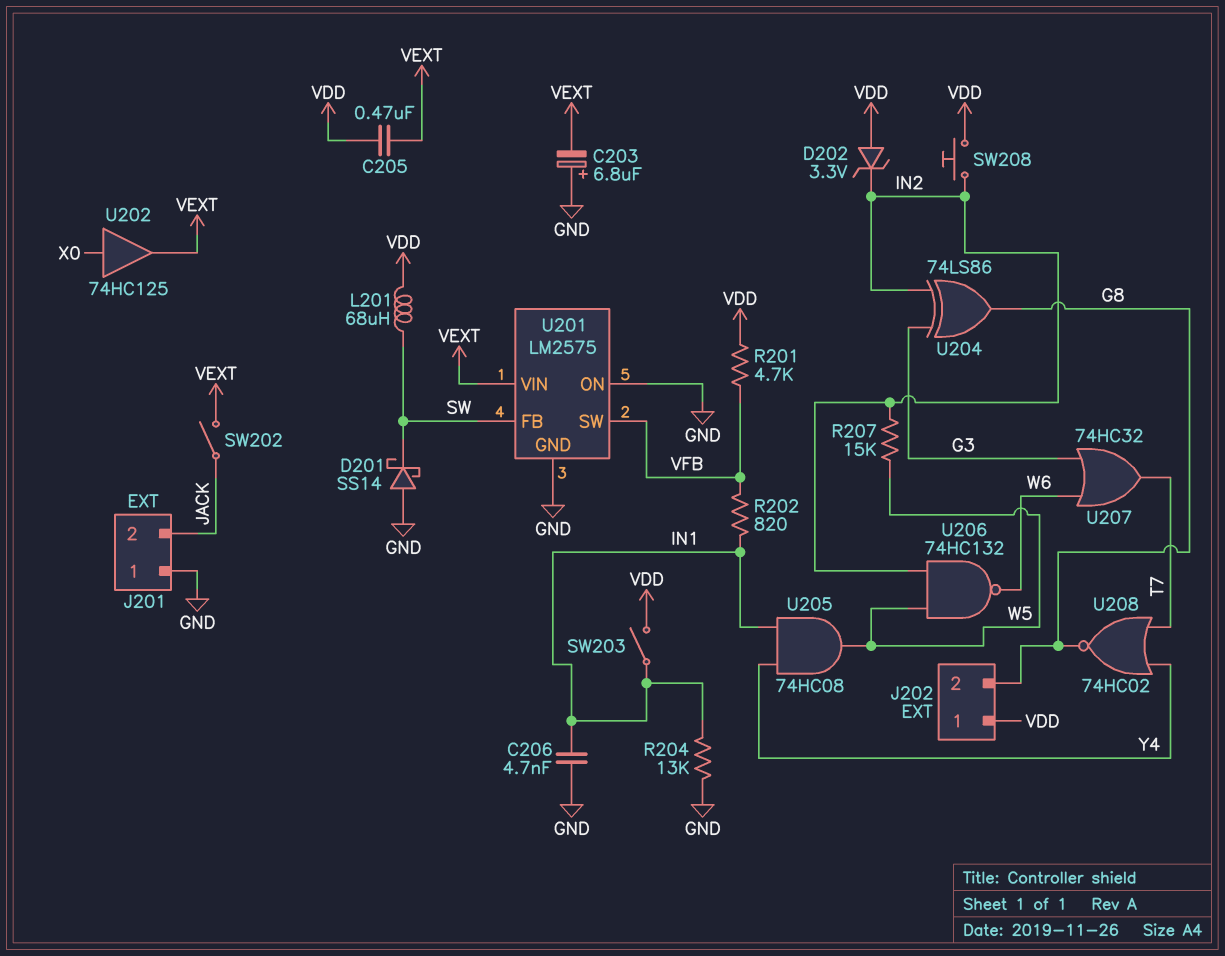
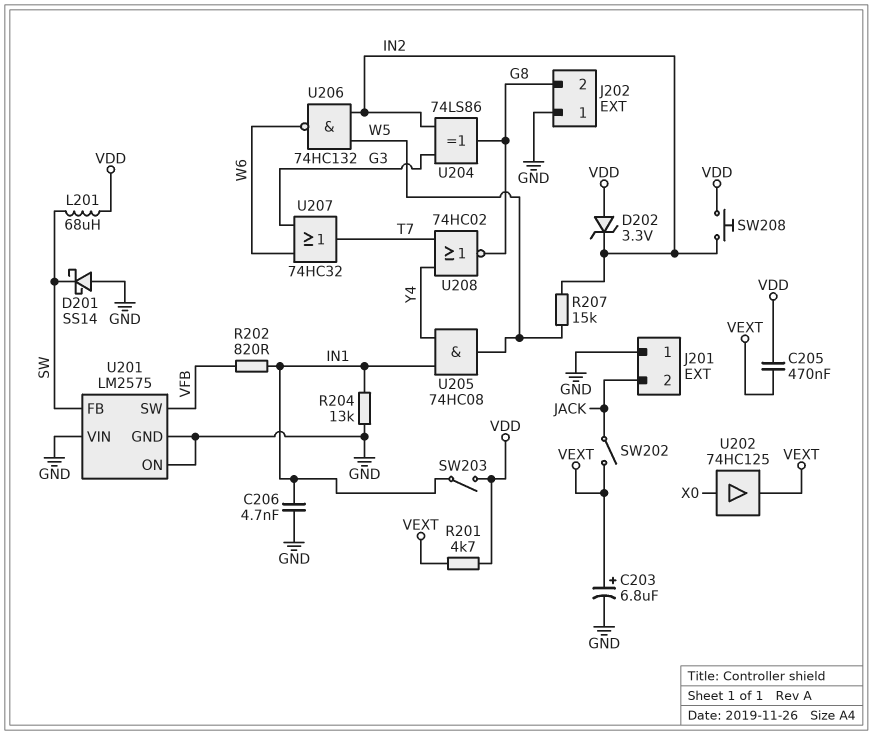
C203: 6.8uF (plus GND, minus VEXT) -> 6.8uF (plus VEXT, minus GND)
J202 pin 1: VDD -> GND
R201: 4.7k (VDD, VFB) -> 4.7k (VDD, VEXT)
U201 pin VIN: VEXT -> GND

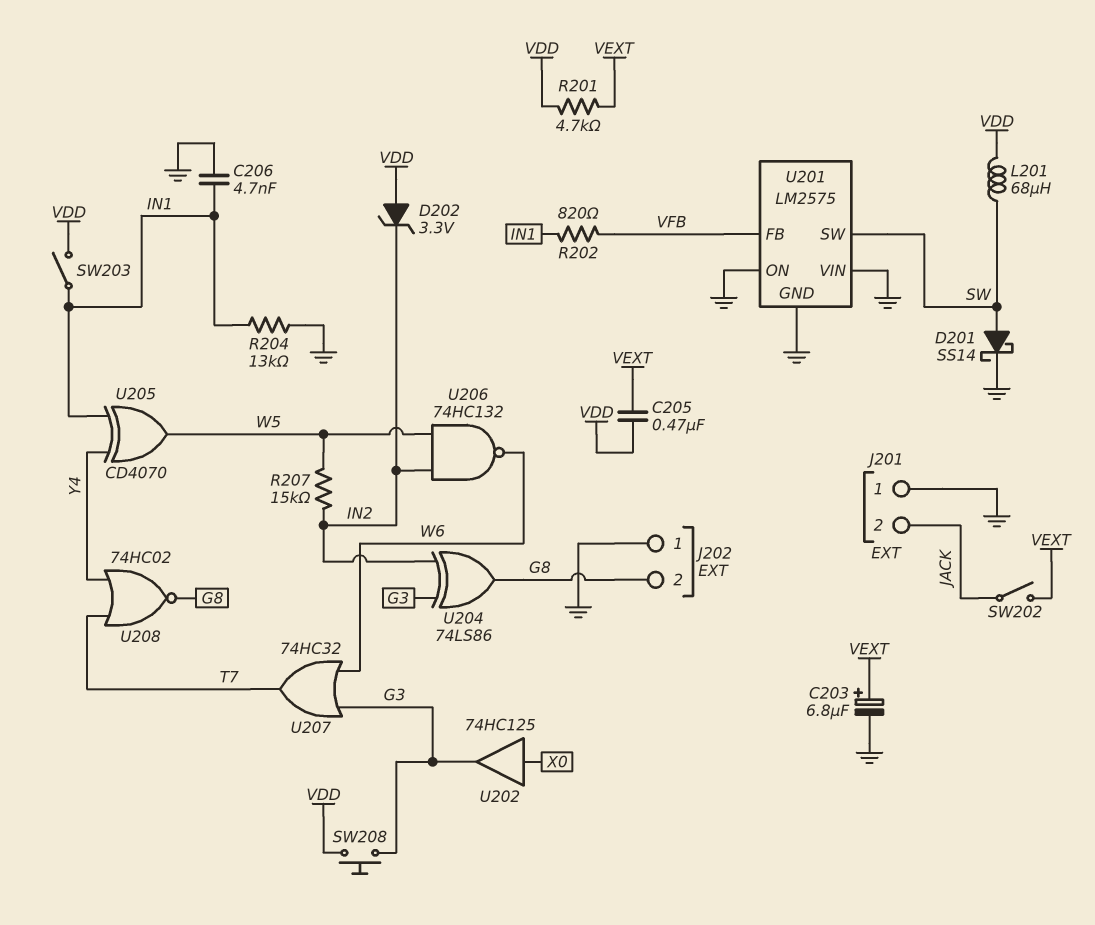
D201: schottky SS14 (A GND, K SW) -> schottky SS14 (A SW, K GND)
SW208: button (IN2, VDD) -> button (G3, VDD)
U201 pin FB: SW -> VFB
U201 pin SW: VFB -> SW
U202: buffer 74HC125 (in X0, out VEXT) -> buffer 74HC125 (in X0, out G3)
U205: AND 74HC08 (in IN1, in Y4, out W5) -> XOR CD4070 (in IN1, in Y4, out W5)

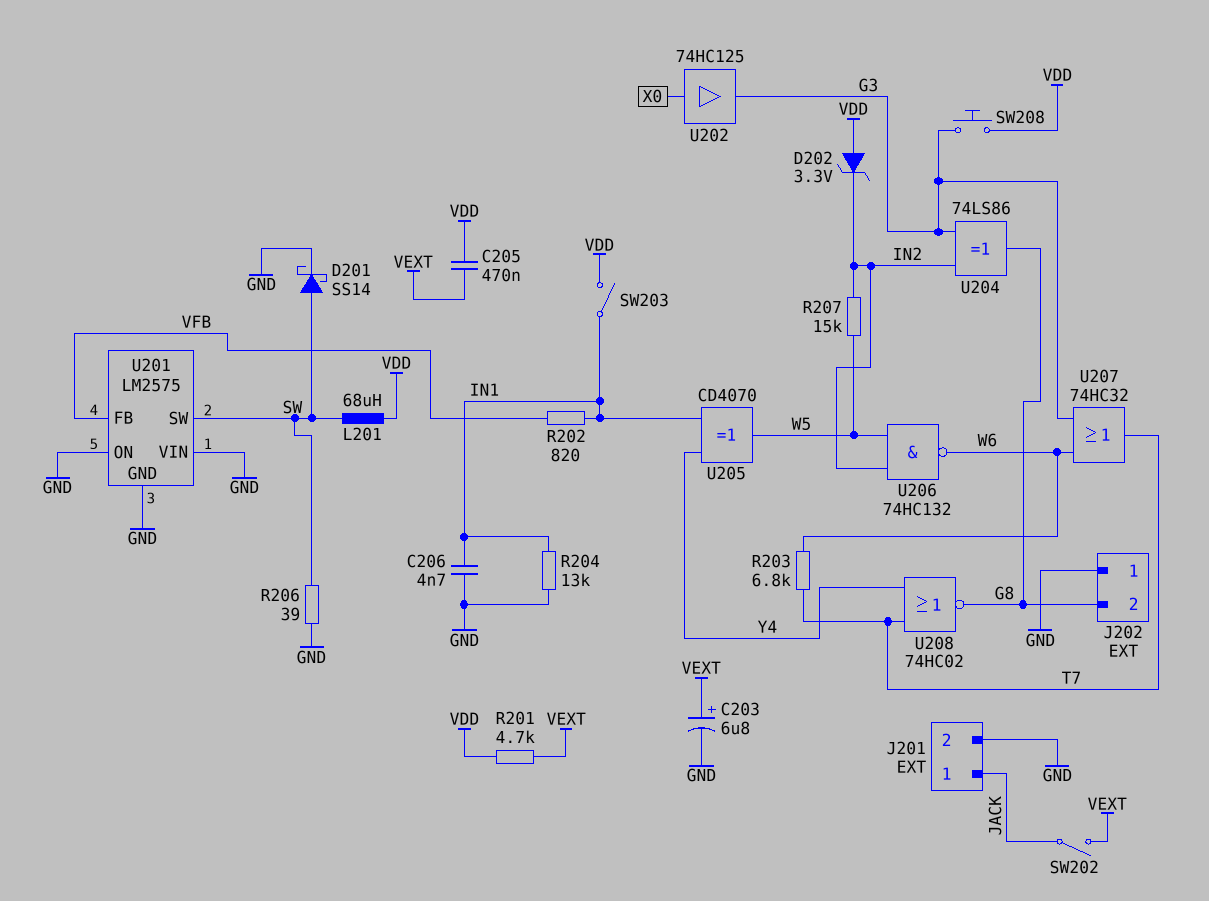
J201 pin 1: GND -> JACK
J201 pin 2: JACK -> GND
R203: none -> 6.8k (T7, W6)
R206: none -> 39 (GND, SW)

